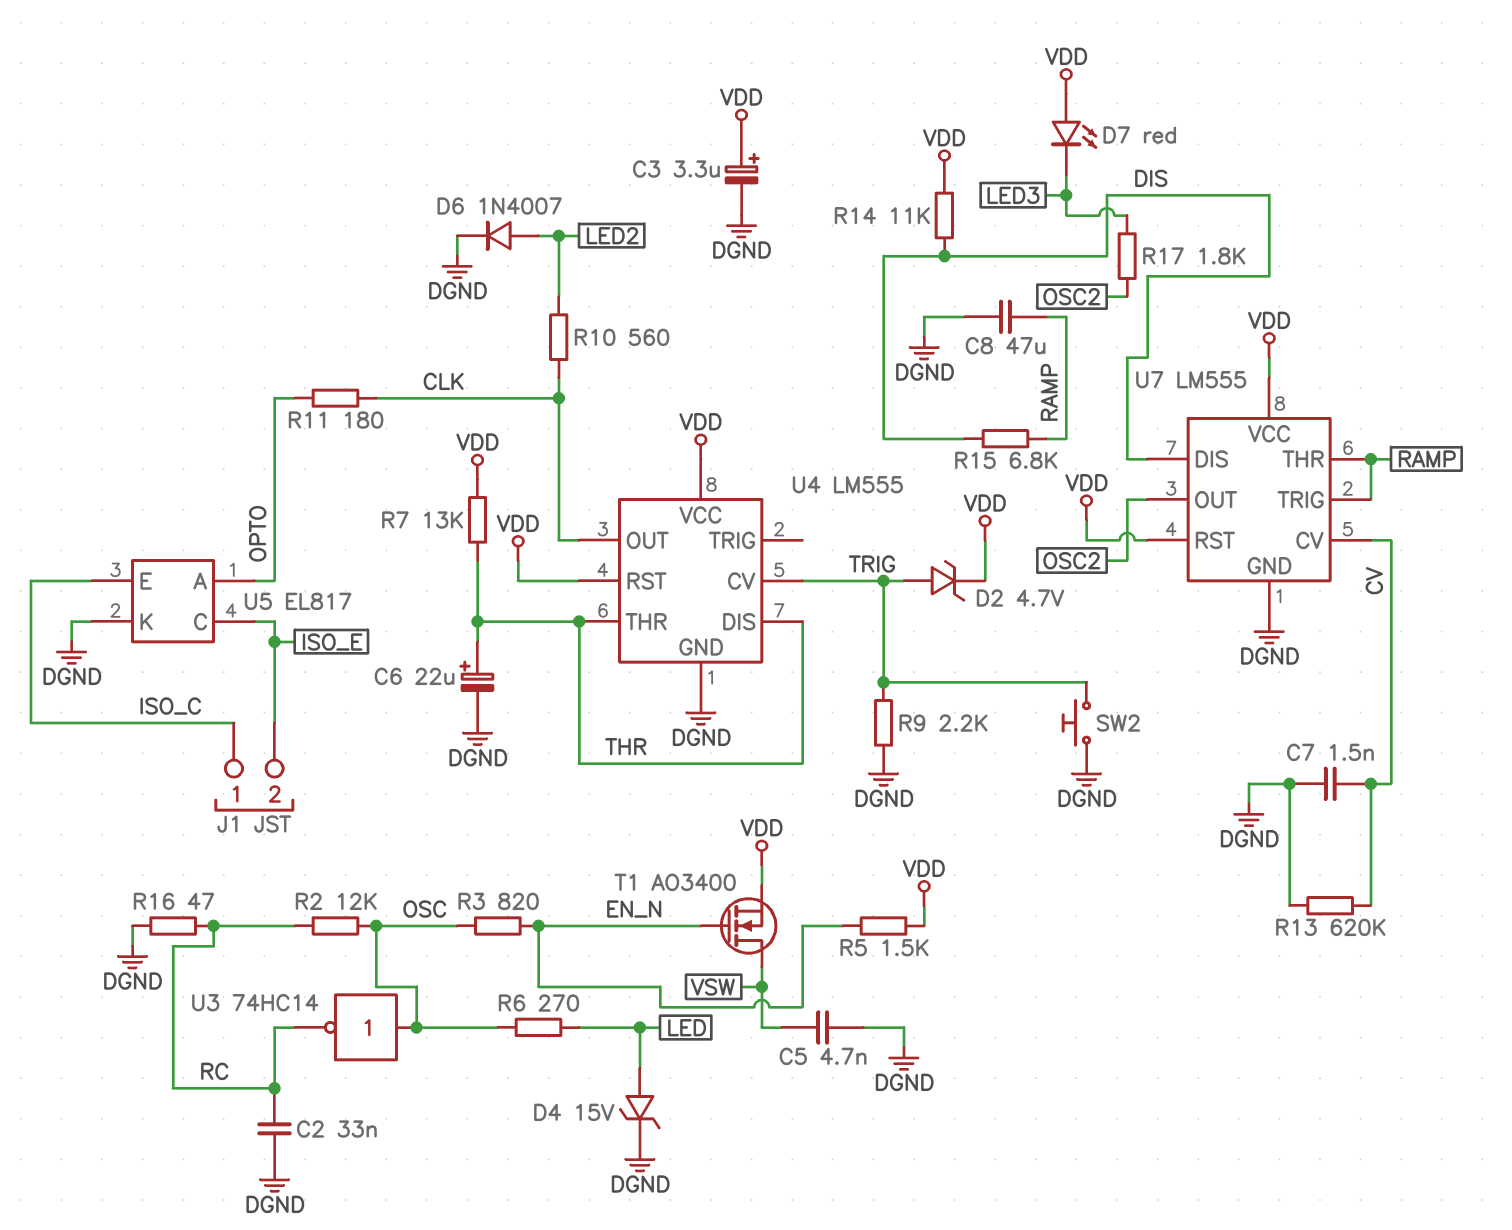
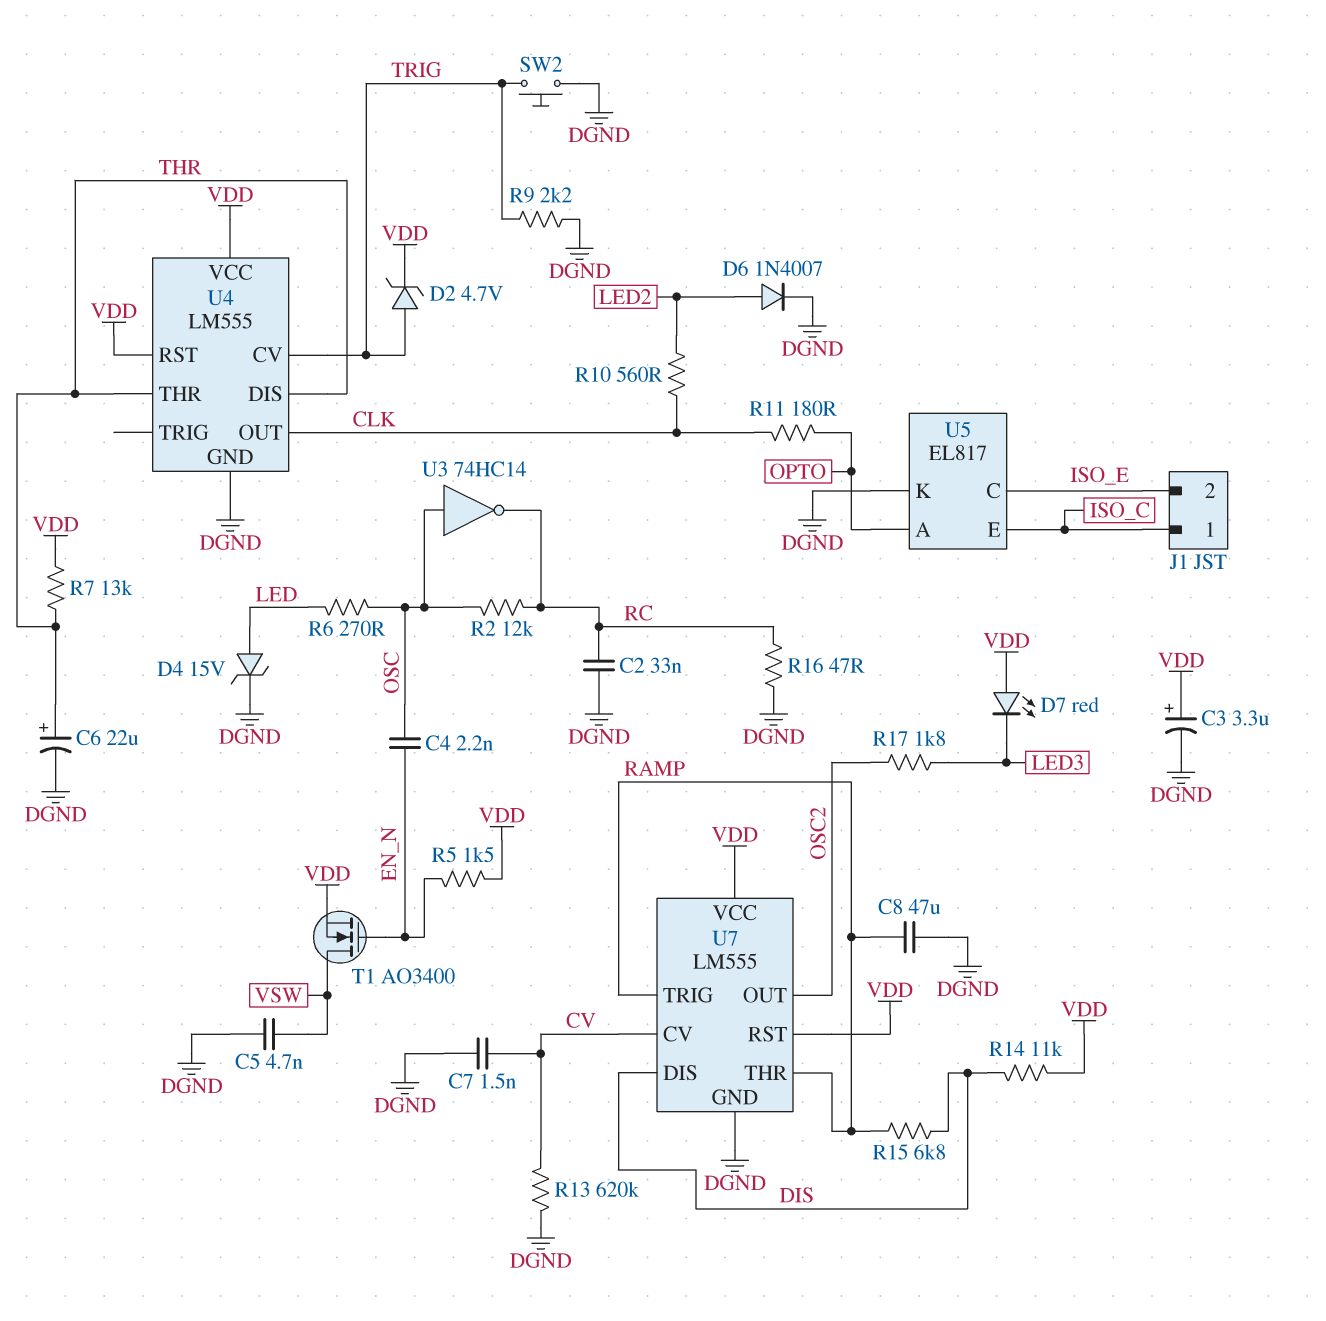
C4: none -> 2.2nF (EN_N, OSC)
R3: 820 (EN_N, OSC) -> none

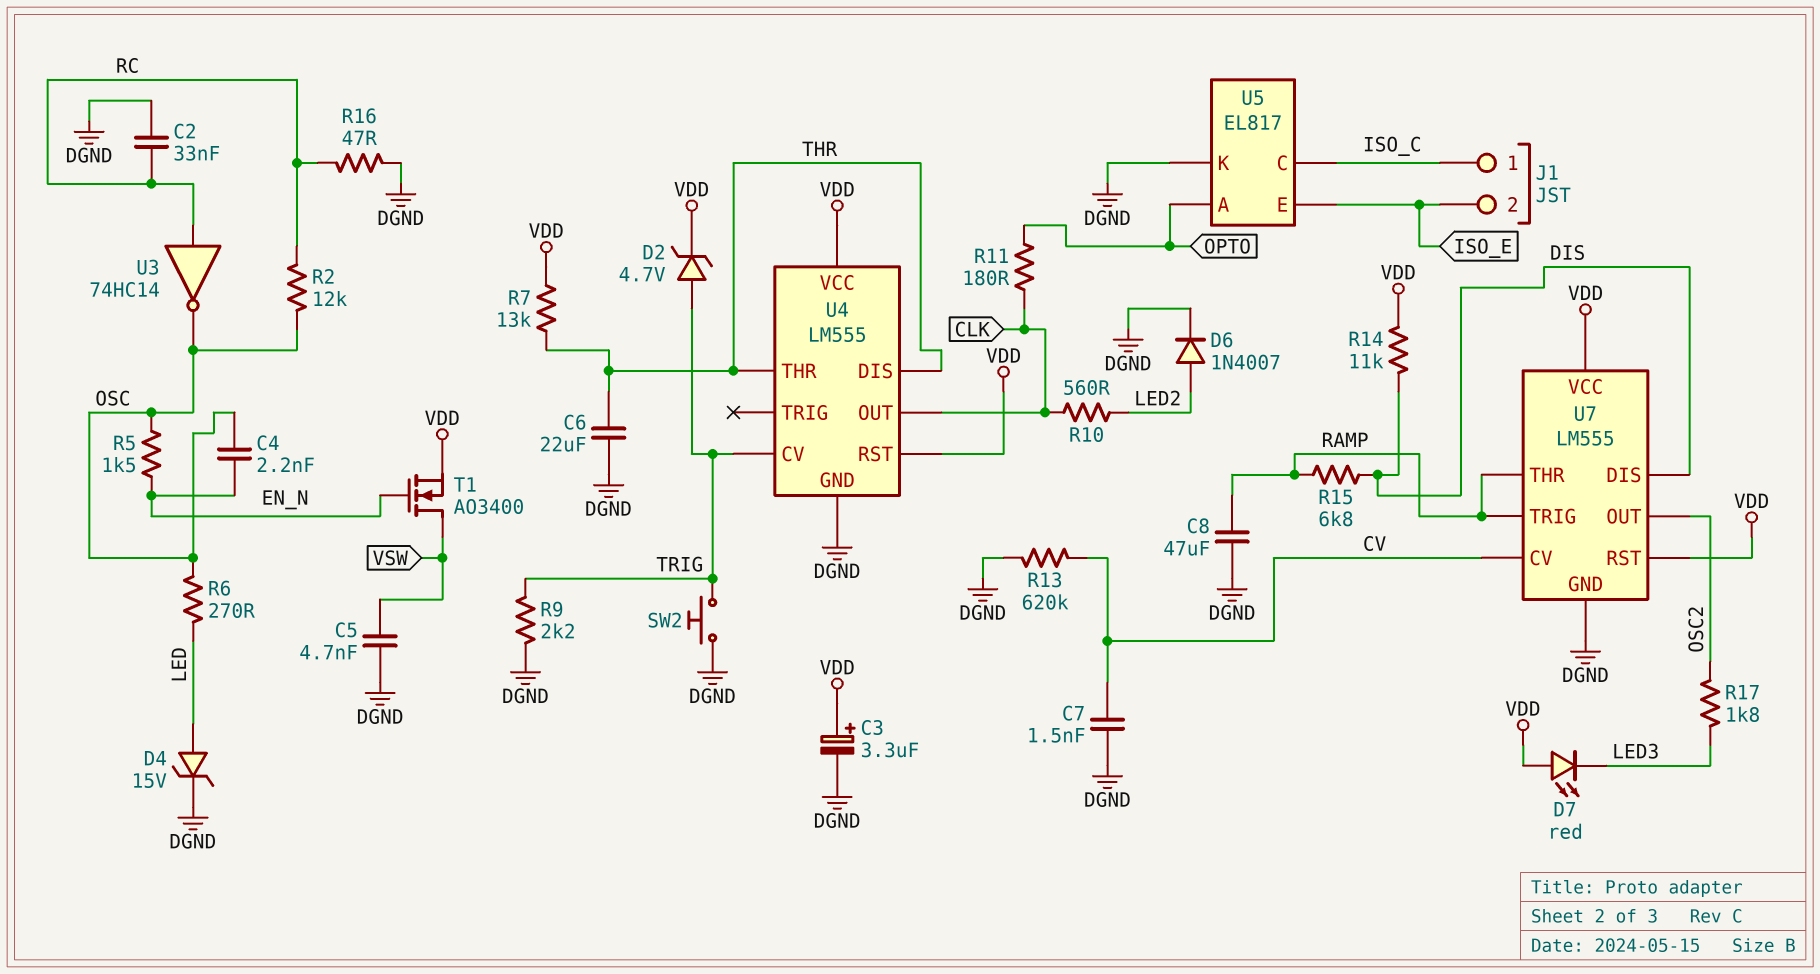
C6: 22uF (plus THR, minus DGND) -> 22uF (DGND, THR)
R5: 1.5k (EN_N, VDD) -> 1.5k (EN_N, OSC)
U3: NOT 74HC14 (in OSC, out RC) -> NOT 74HC14 (in RC, out OSC)
U5 pin C: ISO_E -> ISO_C
U5 pin E: ISO_C -> ISO_E

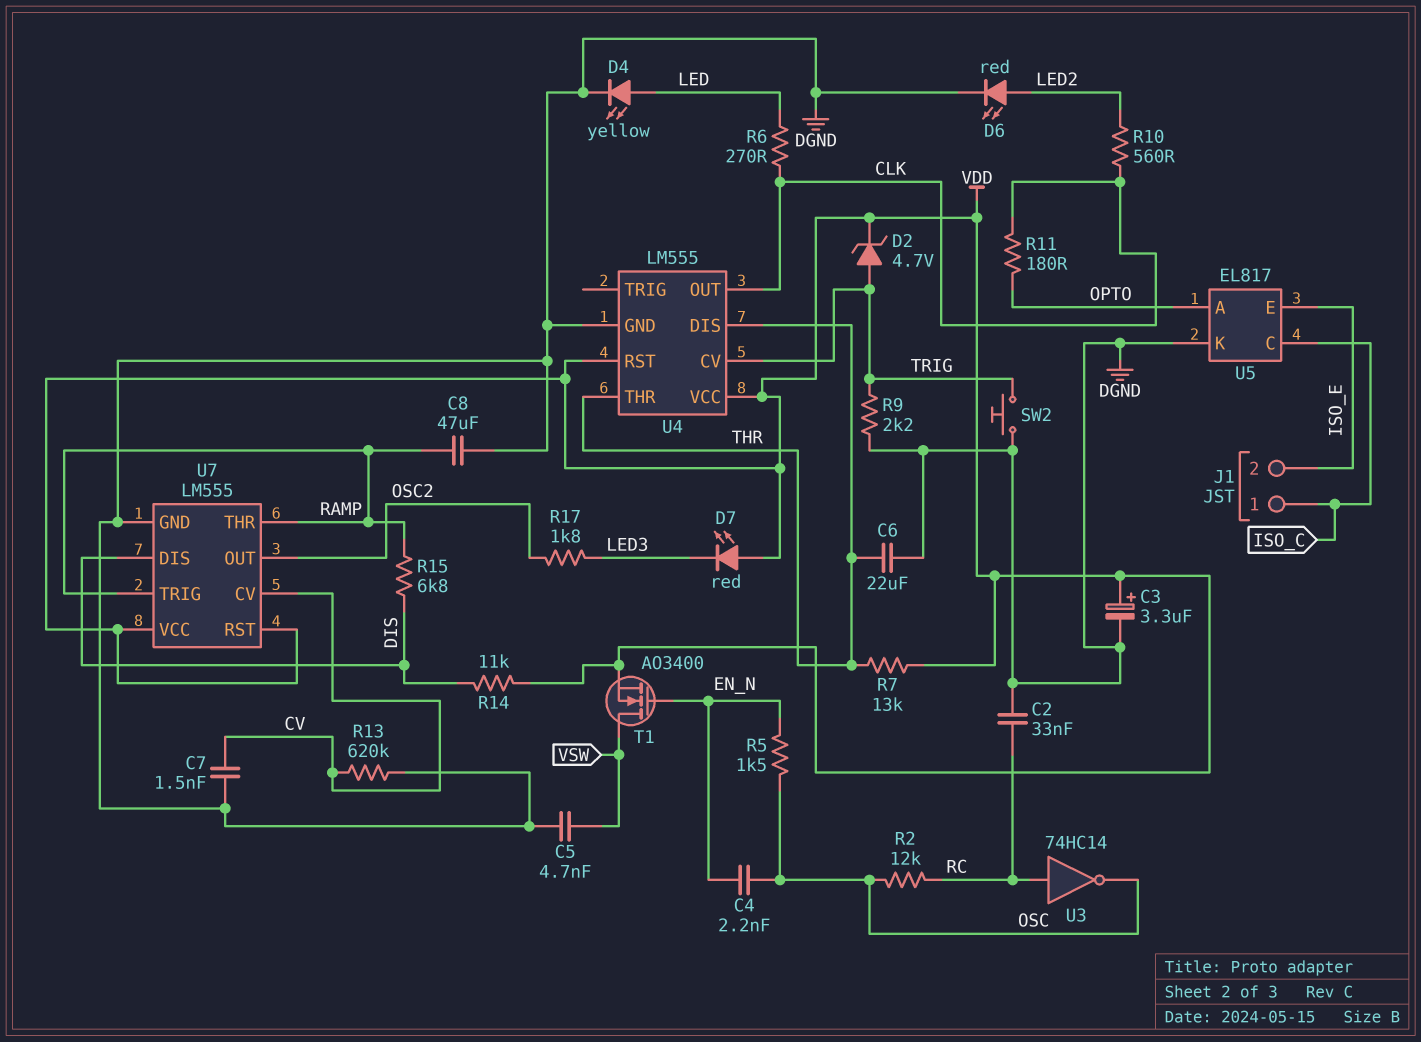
D4: zener 15V (A LED, K DGND) -> LED yellow (A LED, K DGND)
D6: diode 1N4007 (A LED2, K DGND) -> LED red (A LED2, K DGND)
R6: 270 (LED, OSC) -> 270 (CLK, LED)
R16: 47 (DGND, RC) -> none

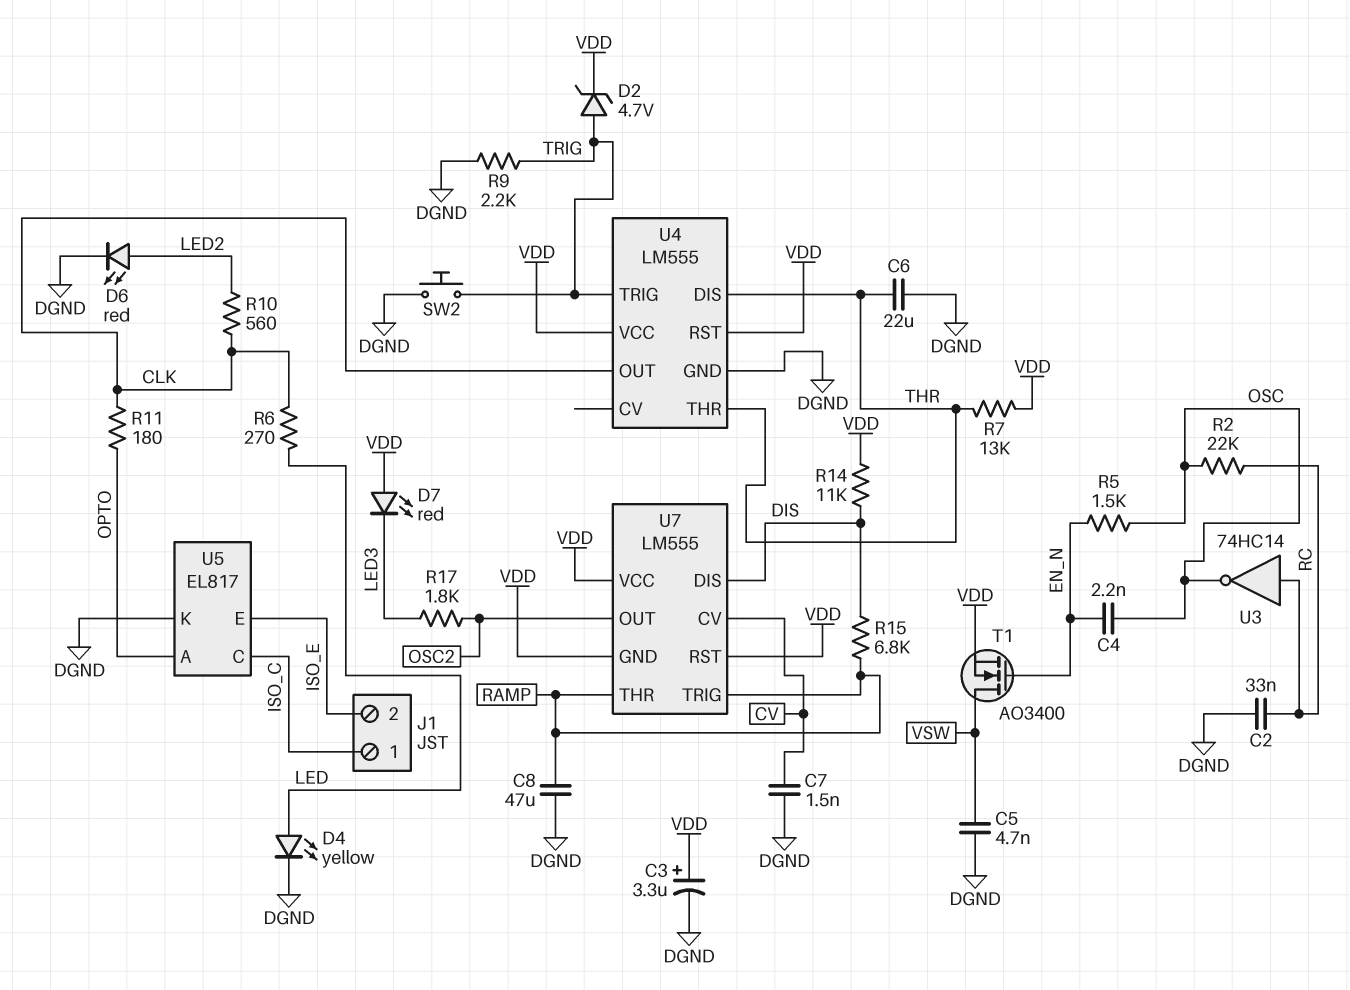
R2: 12k (OSC, RC) -> 22k (OSC, RC)
R13: 620k (CV, DGND) -> none
U4 pin CV: TRIG -> none
U4 pin TRIG: none -> TRIG
U7 pin GND: DGND -> VDD

